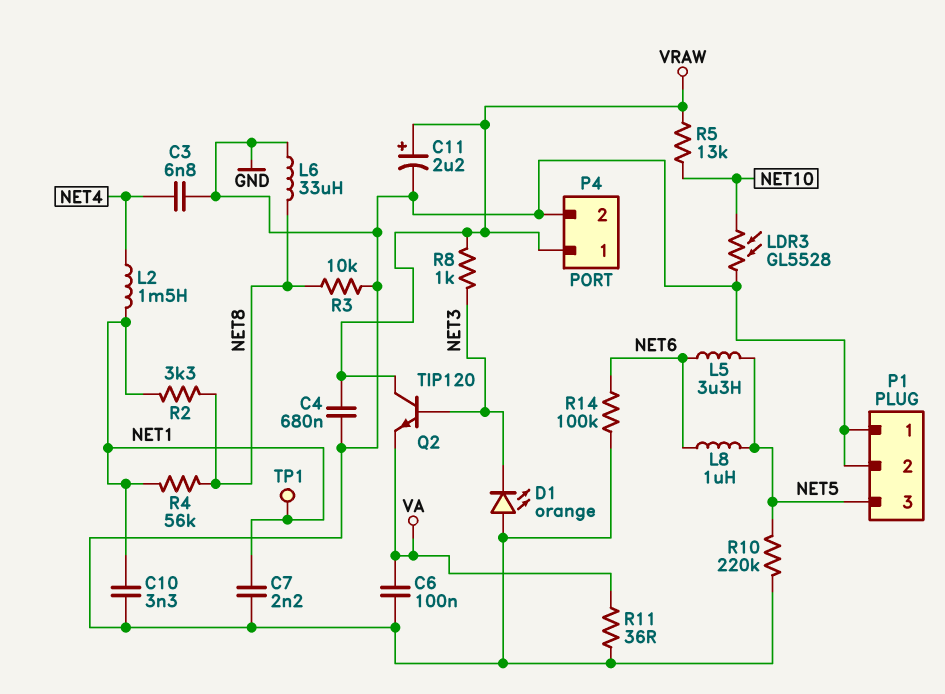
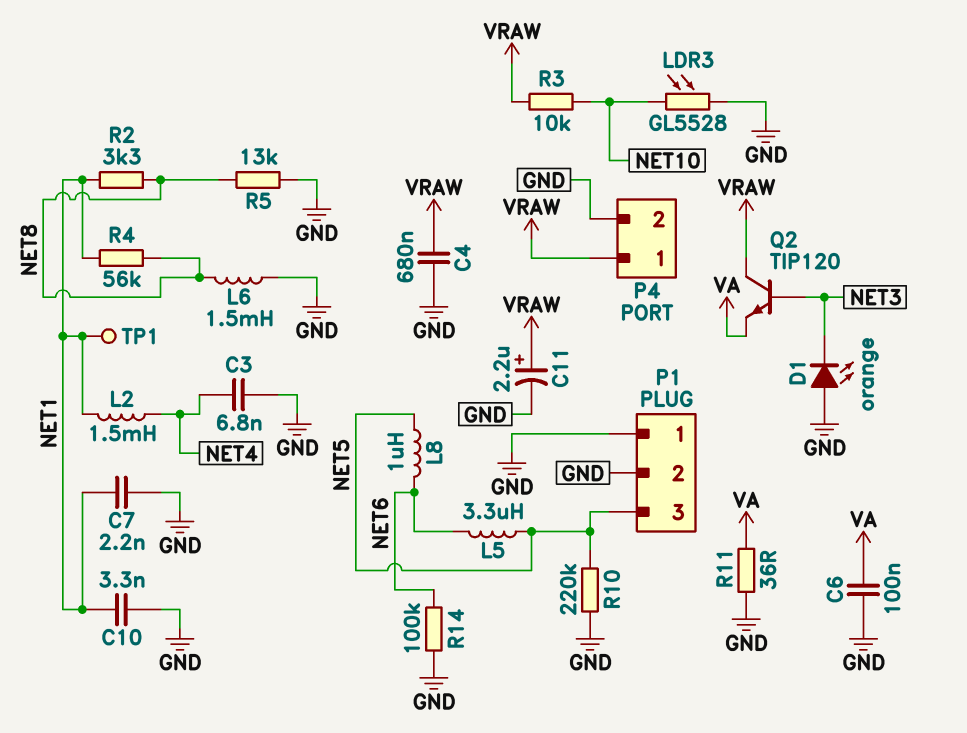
L6: 33uH (GND, NET8) -> 1.5mH (GND, NET8)
R3: 10k (GND, NET8) -> 10k (NET10, VRAW)
R5: 13k (NET10, VRAW) -> 13k (GND, NET8)
R8: 1k (NET3, VRAW) -> none

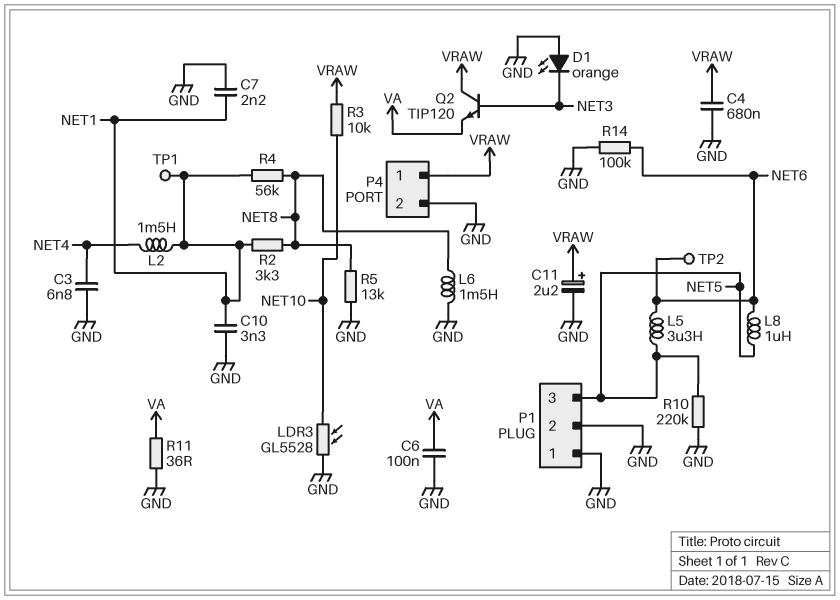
TP2: none -> test point (NET6)

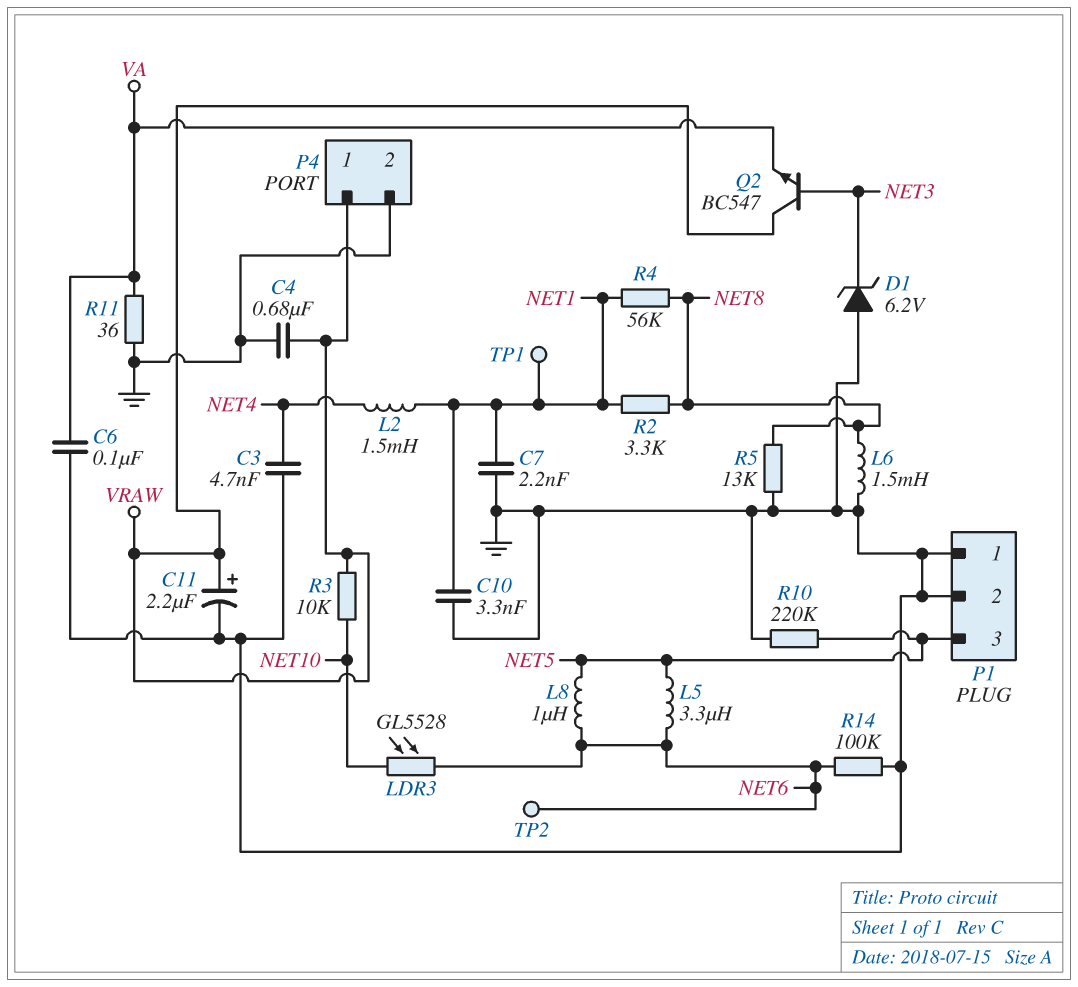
C3: 6.8nF (GND, NET4) -> 4.7nF (GND, NET4)
D1: LED orange (A GND, K NET3) -> zener 6.2V (A GND, K NET3)
LDR3: GL5528 (GND, NET10) -> GL5528 (NET6, NET10)
Q2: NPN TIP120 (B NET3, C VRAW, E VA) -> NPN BC547 (B NET3, C VRAW, E VA)

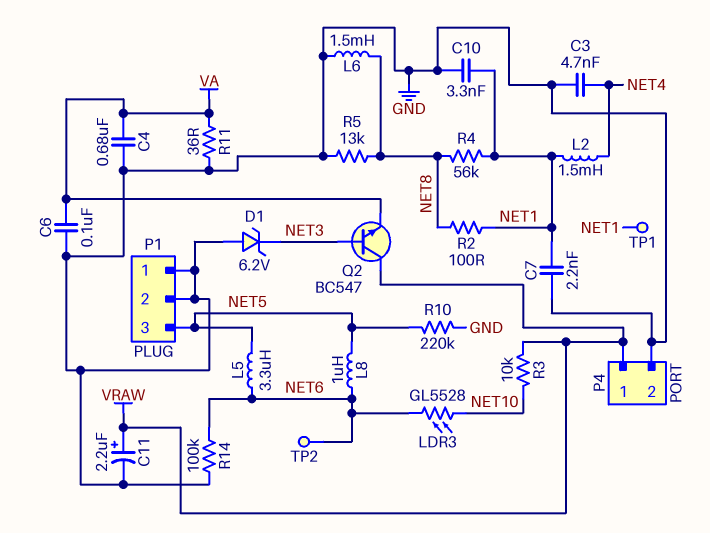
C4: 680nF (GND, VRAW) -> 680nF (GND, VA)
R2: 3.3k (NET1, NET8) -> 100 (NET1, NET8)

